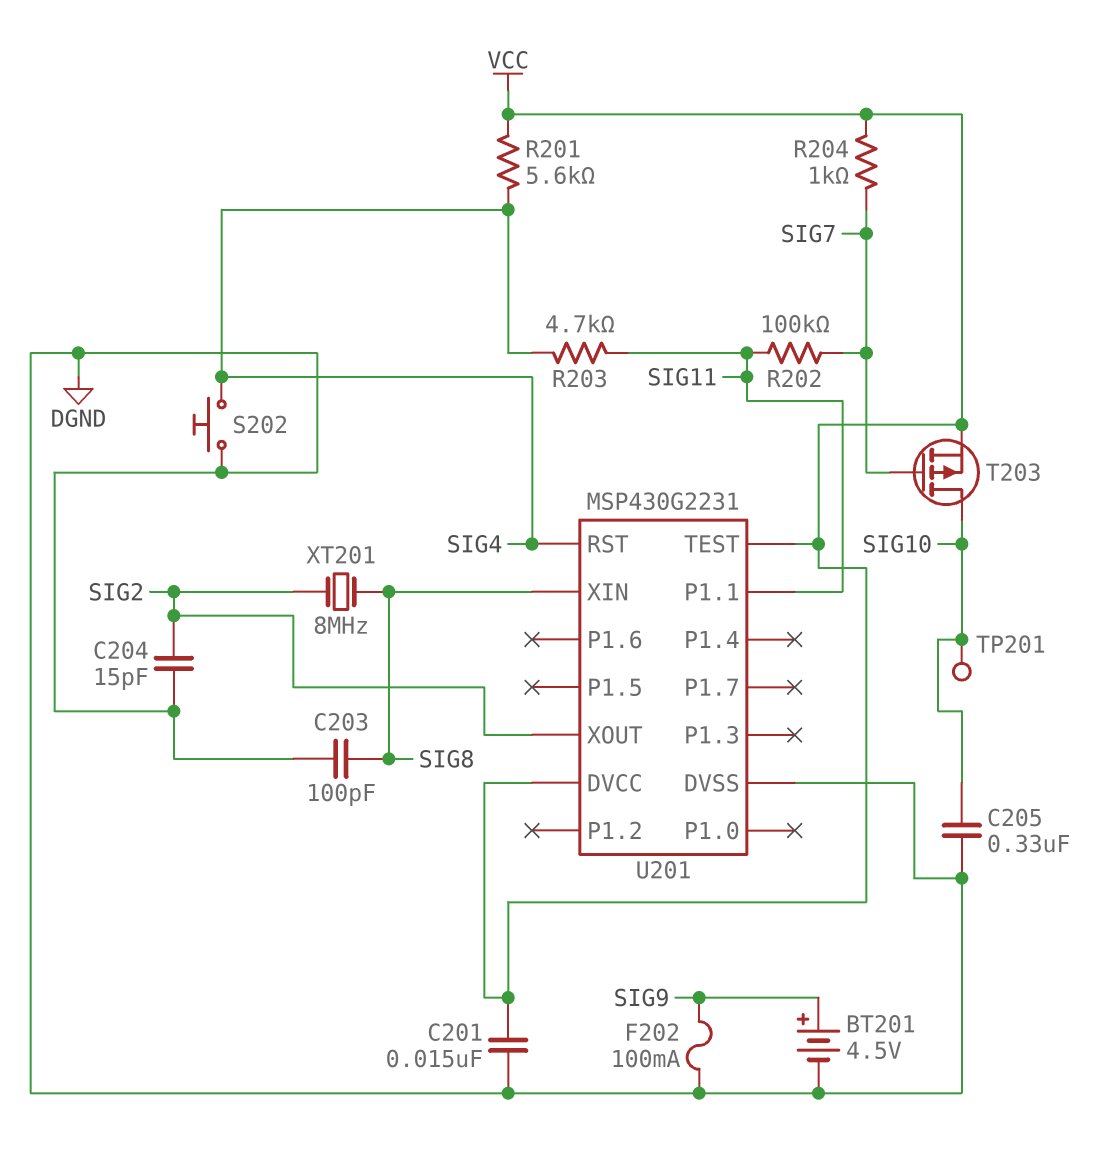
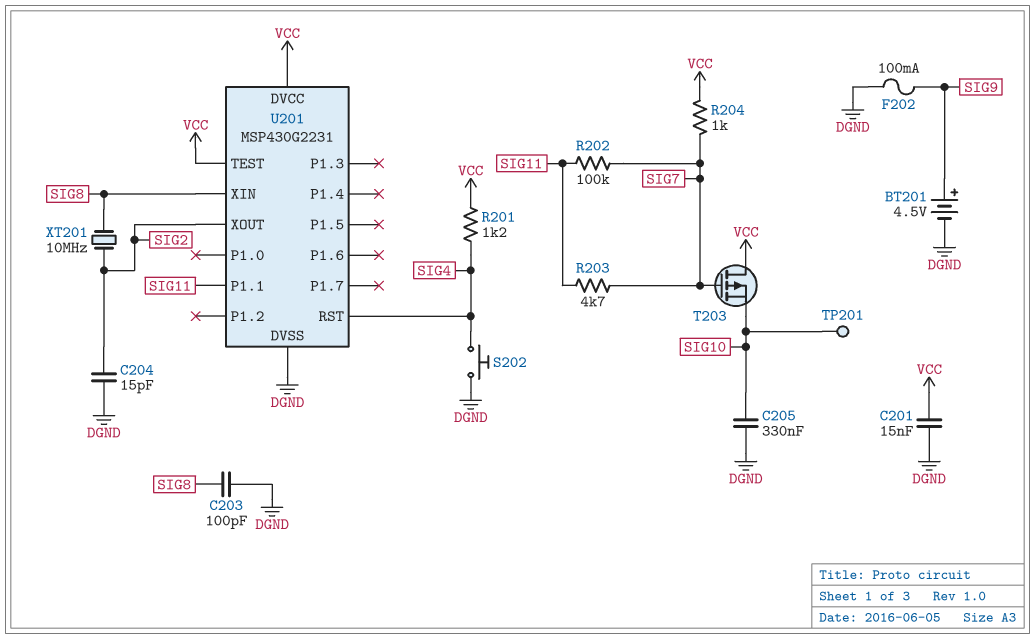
R201: 5.6k (SIG4, VCC) -> 1.2k (SIG4, VCC)
R203: 4.7k (SIG4, SIG11) -> 4.7k (SIG7, SIG11)
T203: PMOS (G SIG7, D SIG10, S VCC) -> PMOS (G SIG7, D VCC, S SIG10)
XT201: 8MHz (SIG2, SIG8) -> 10MHz (SIG2, SIG8)

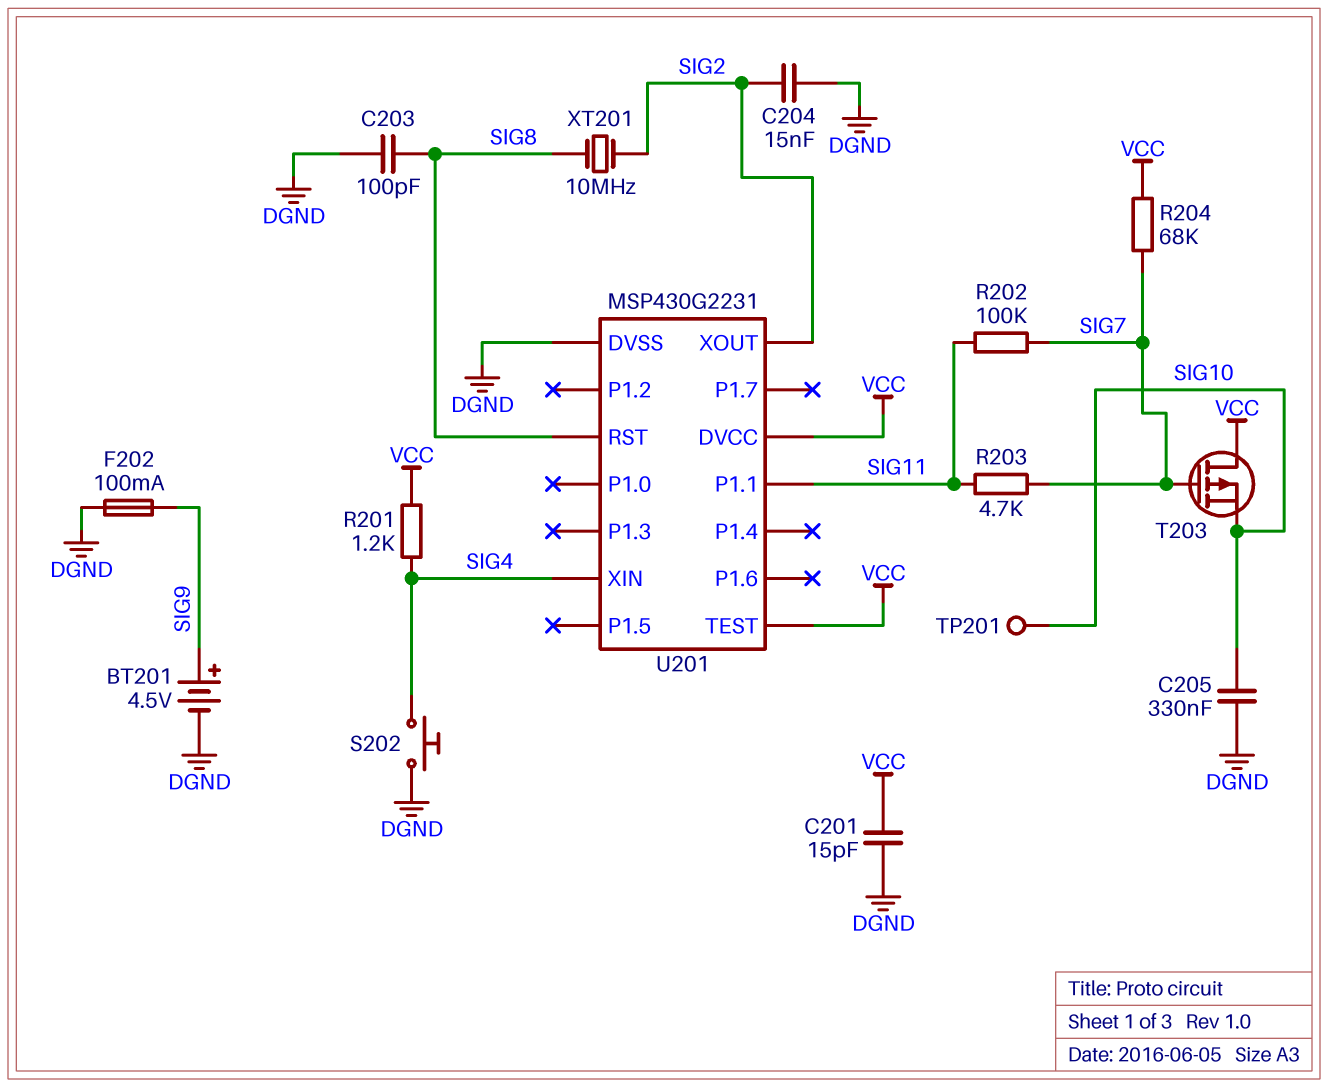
C201: 15nF (DGND, VCC) -> 15pF (DGND, VCC)
C204: 15pF (DGND, SIG2) -> 15nF (DGND, SIG2)
R204: 1k (SIG7, VCC) -> 68k (SIG7, VCC)
U201 pin RST: SIG4 -> SIG8
U201 pin XIN: SIG8 -> SIG4

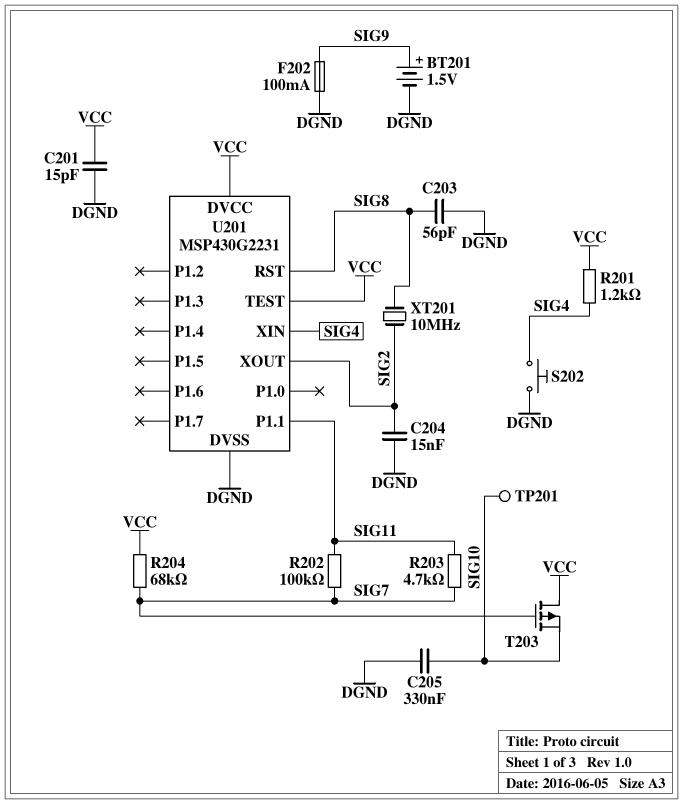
BT201: 4.5V (plus SIG9, minus DGND) -> 1.5V (plus SIG9, minus DGND)
C203: 100pF (DGND, SIG8) -> 56pF (DGND, SIG8)

